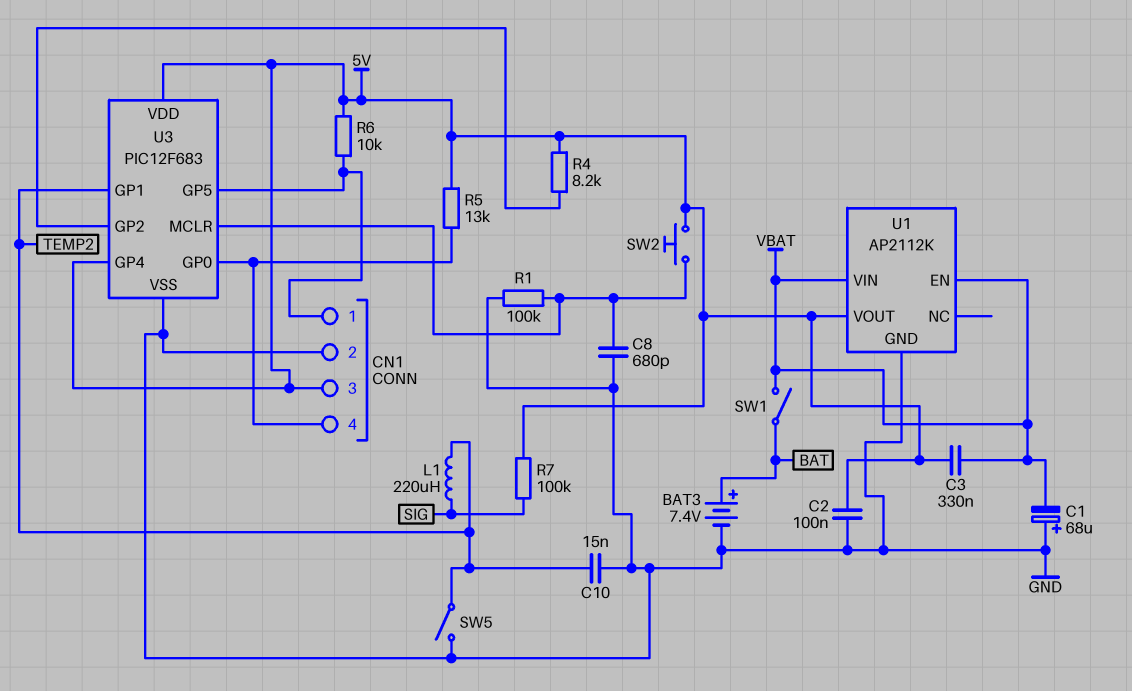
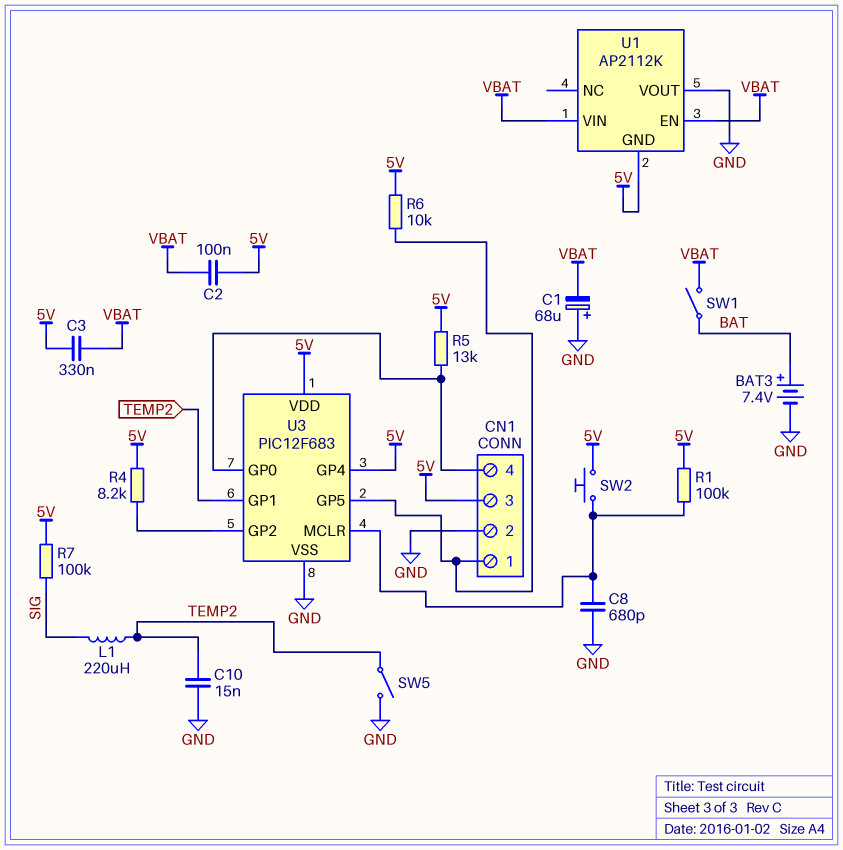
C2: 100nF (5V, GND) -> 100nF (5V, VBAT)
R1: 100k (GND, U3/MCLR) -> 100k (5V, U3/MCLR)
U1 pin GND: GND -> 5V
U1 pin VOUT: 5V -> GND

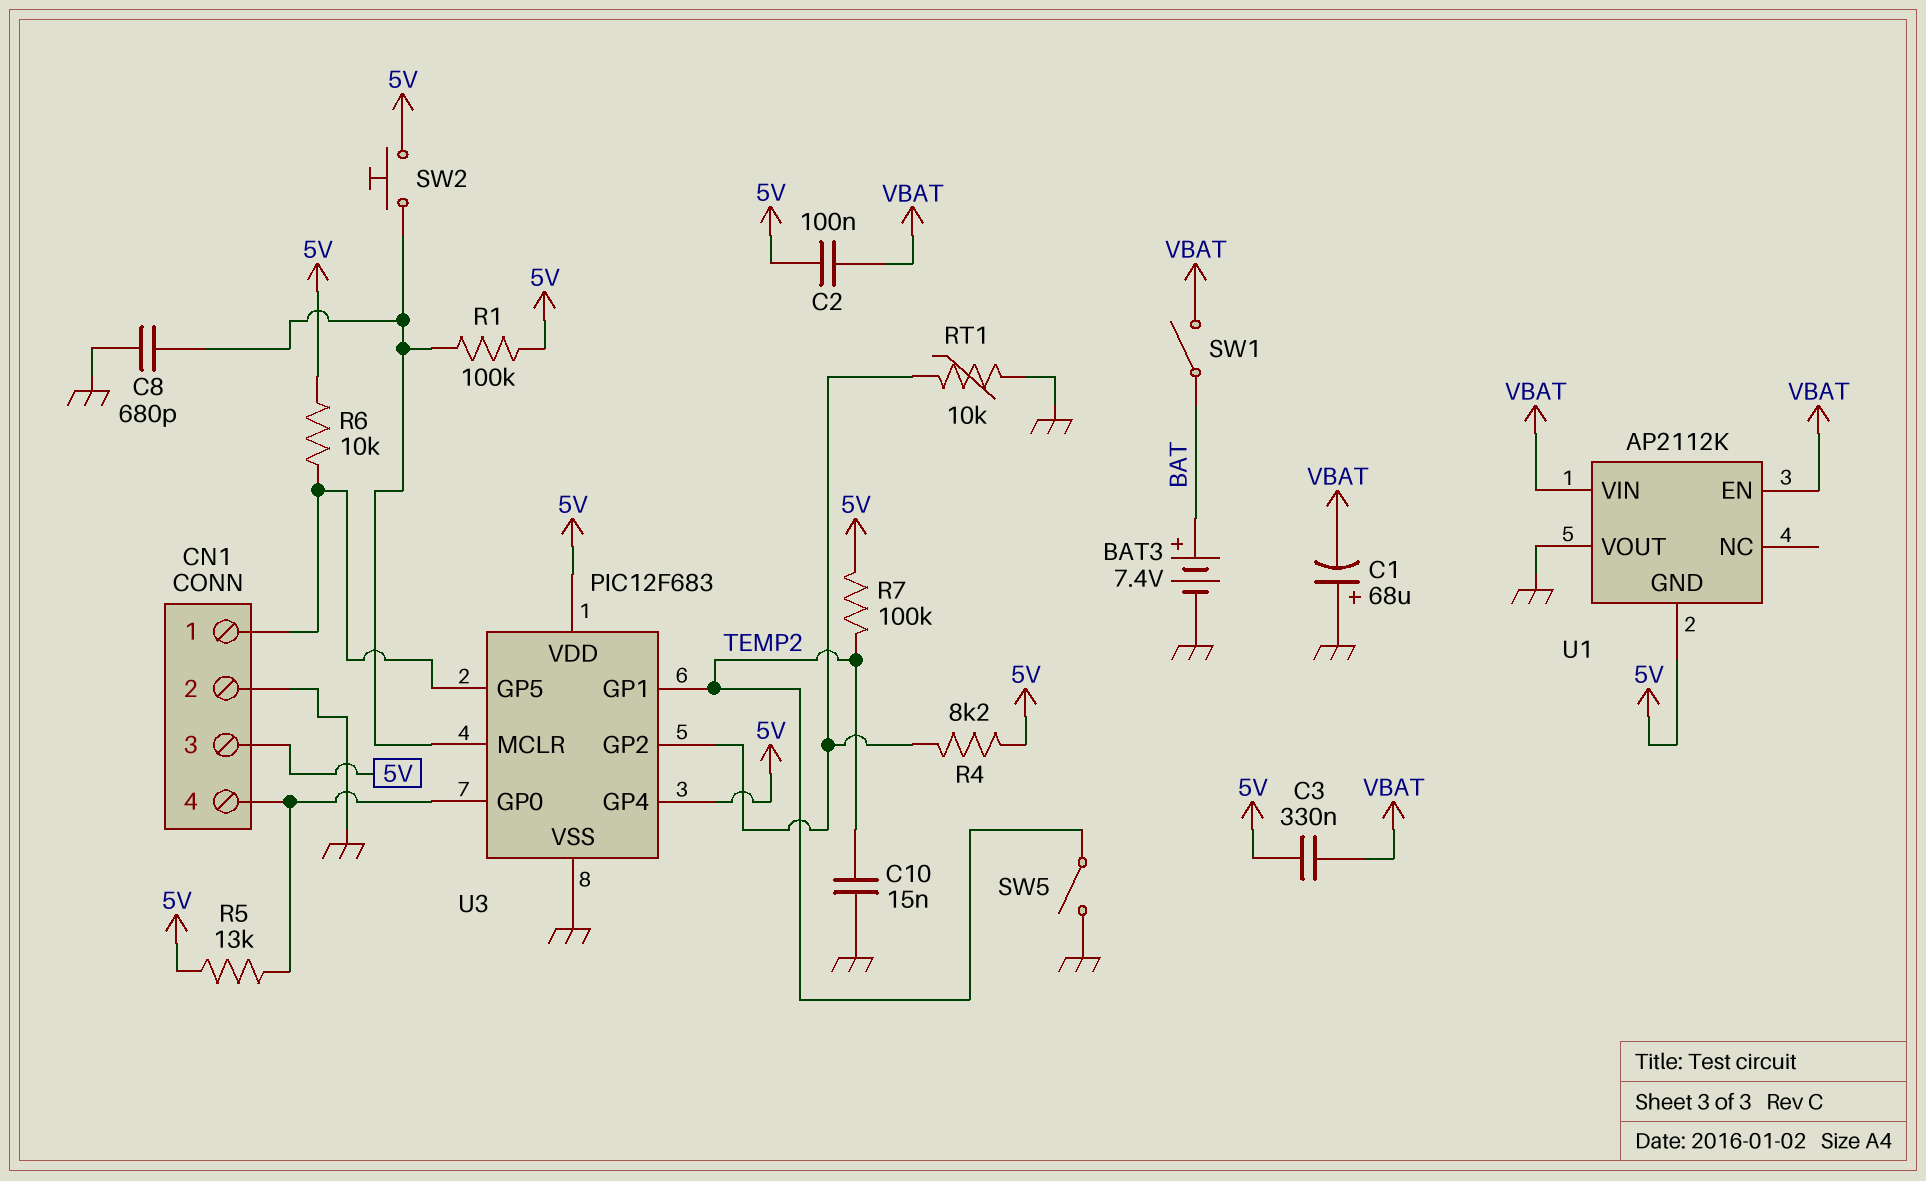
L1: 220uH (SIG, TEMP2) -> none
R7: 100k (5V, SIG) -> 100k (5V, TEMP2)
RT1: none -> 10k (GND, U3/GP2)

